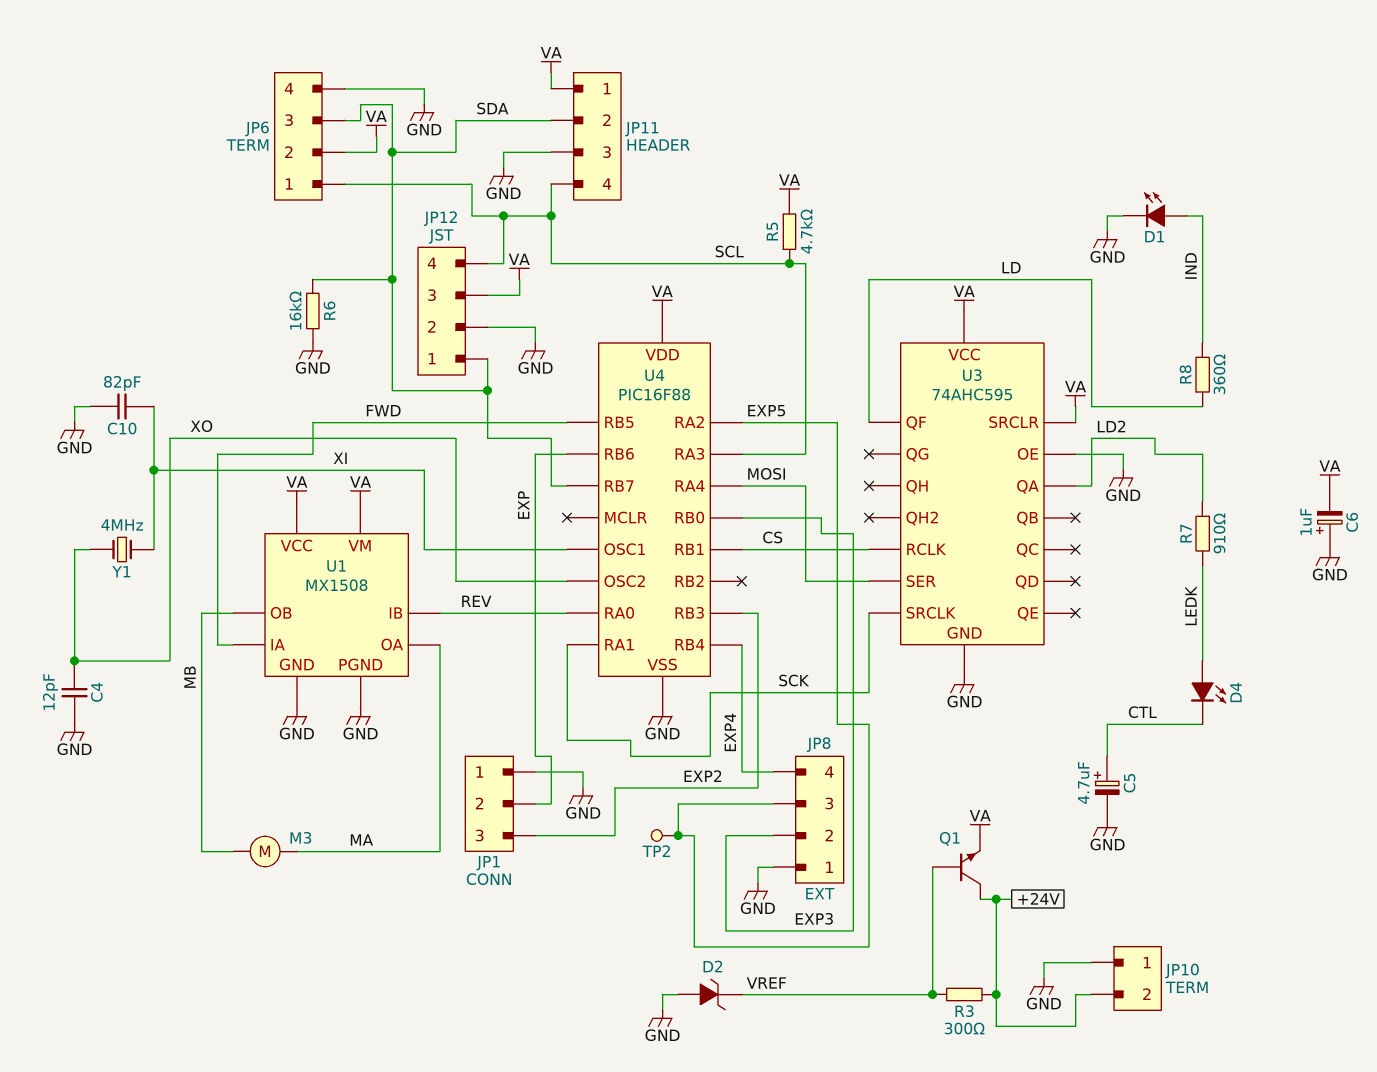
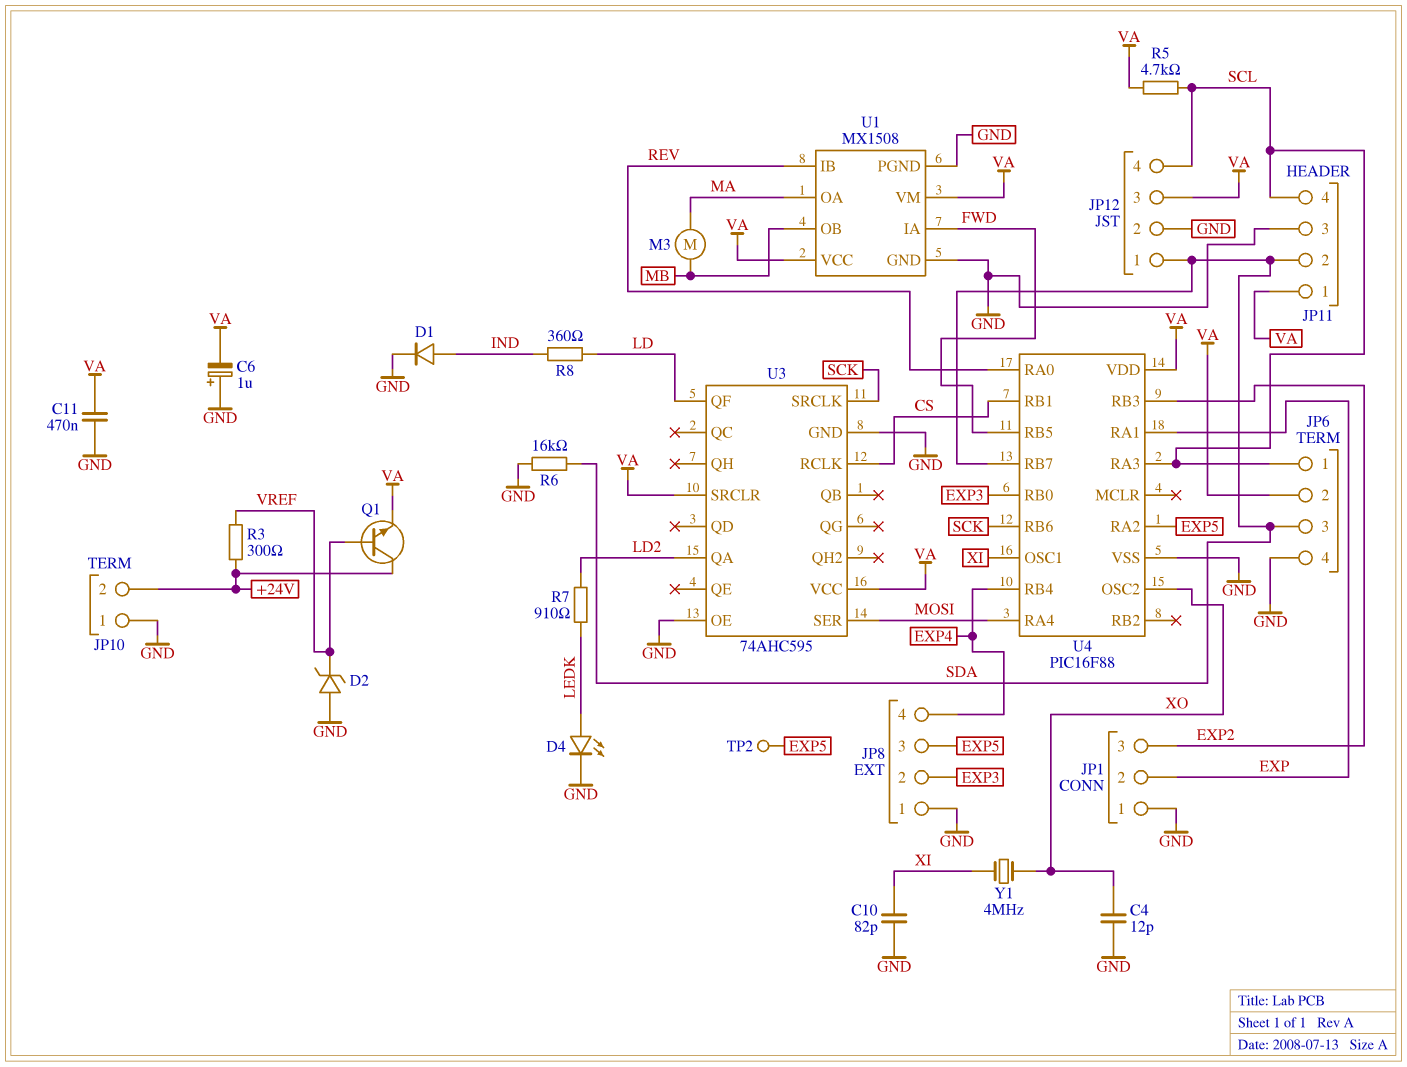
C5: 4.7uF (plus CTL, minus GND) -> none
C11: none -> 470nF (GND, VA)
D1: LED (A IND, K GND) -> diode (A IND, K GND)
D4: LED (A LEDK, K CTL) -> LED (A LEDK, K GND)
U4 pin RA1: SCK -> EXP
U4 pin RB6: EXP -> SCK

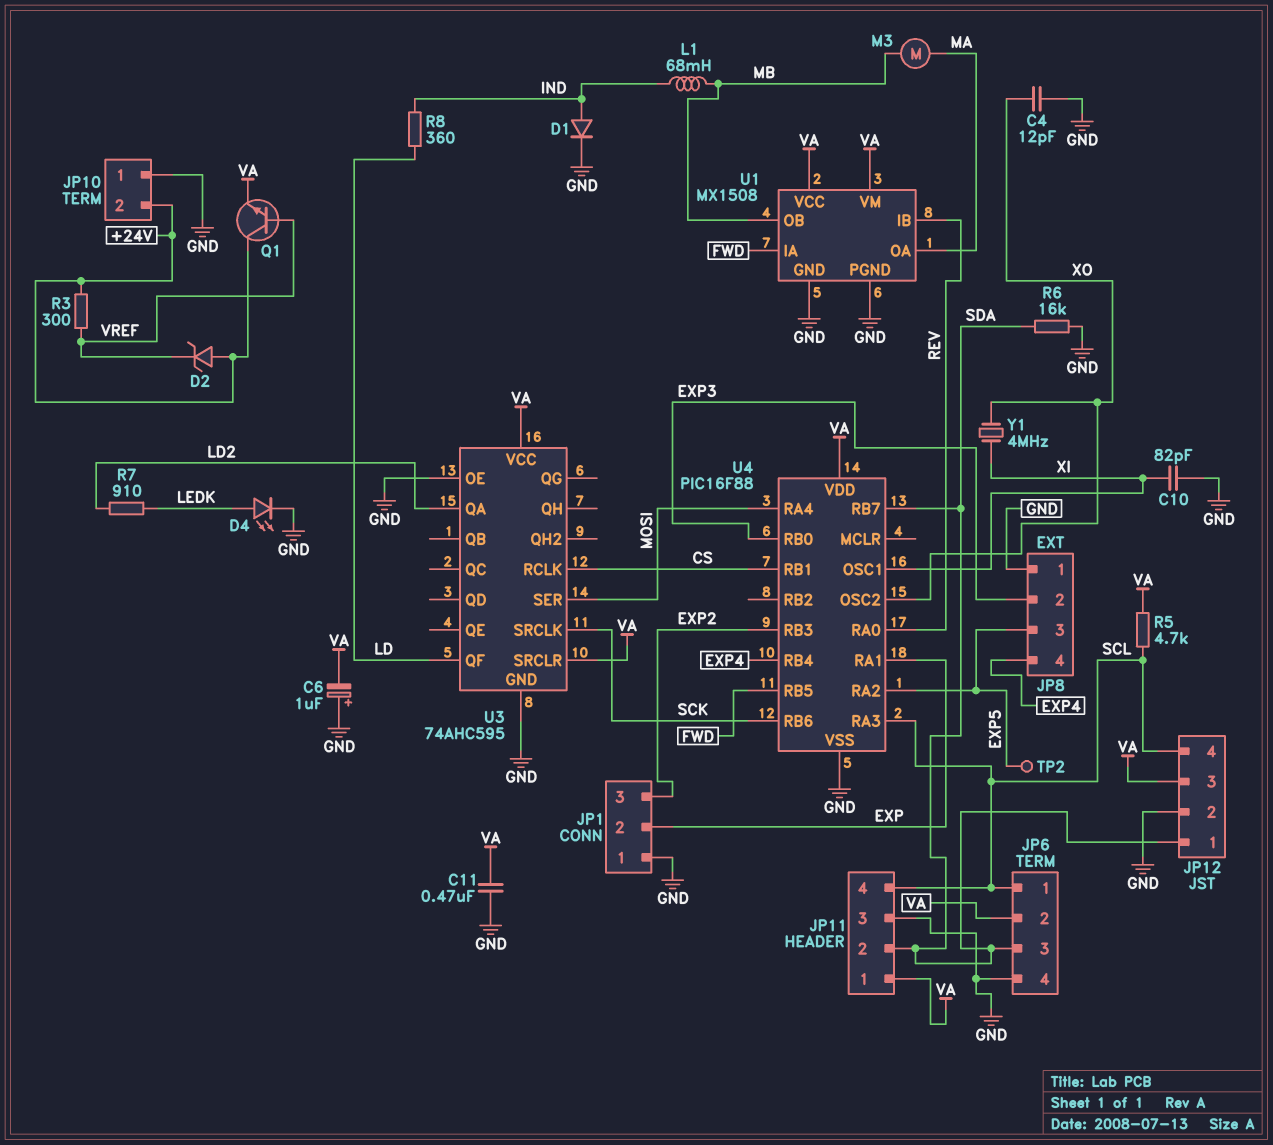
D2: zener (A GND, K VREF) -> zener (A +24V, K VREF)
L1: none -> 68mH (IND, MB)

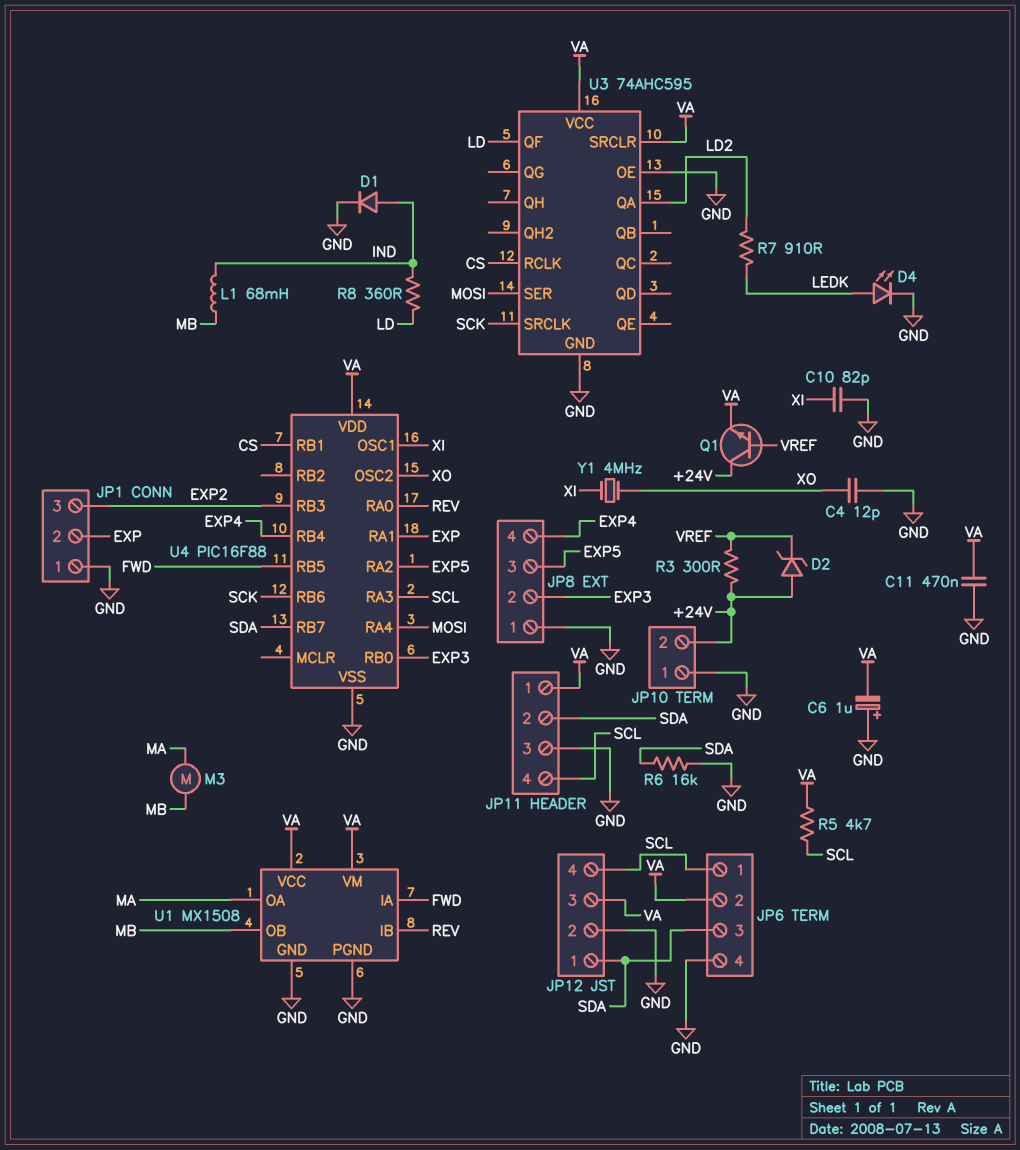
TP2: test point (EXP5) -> none

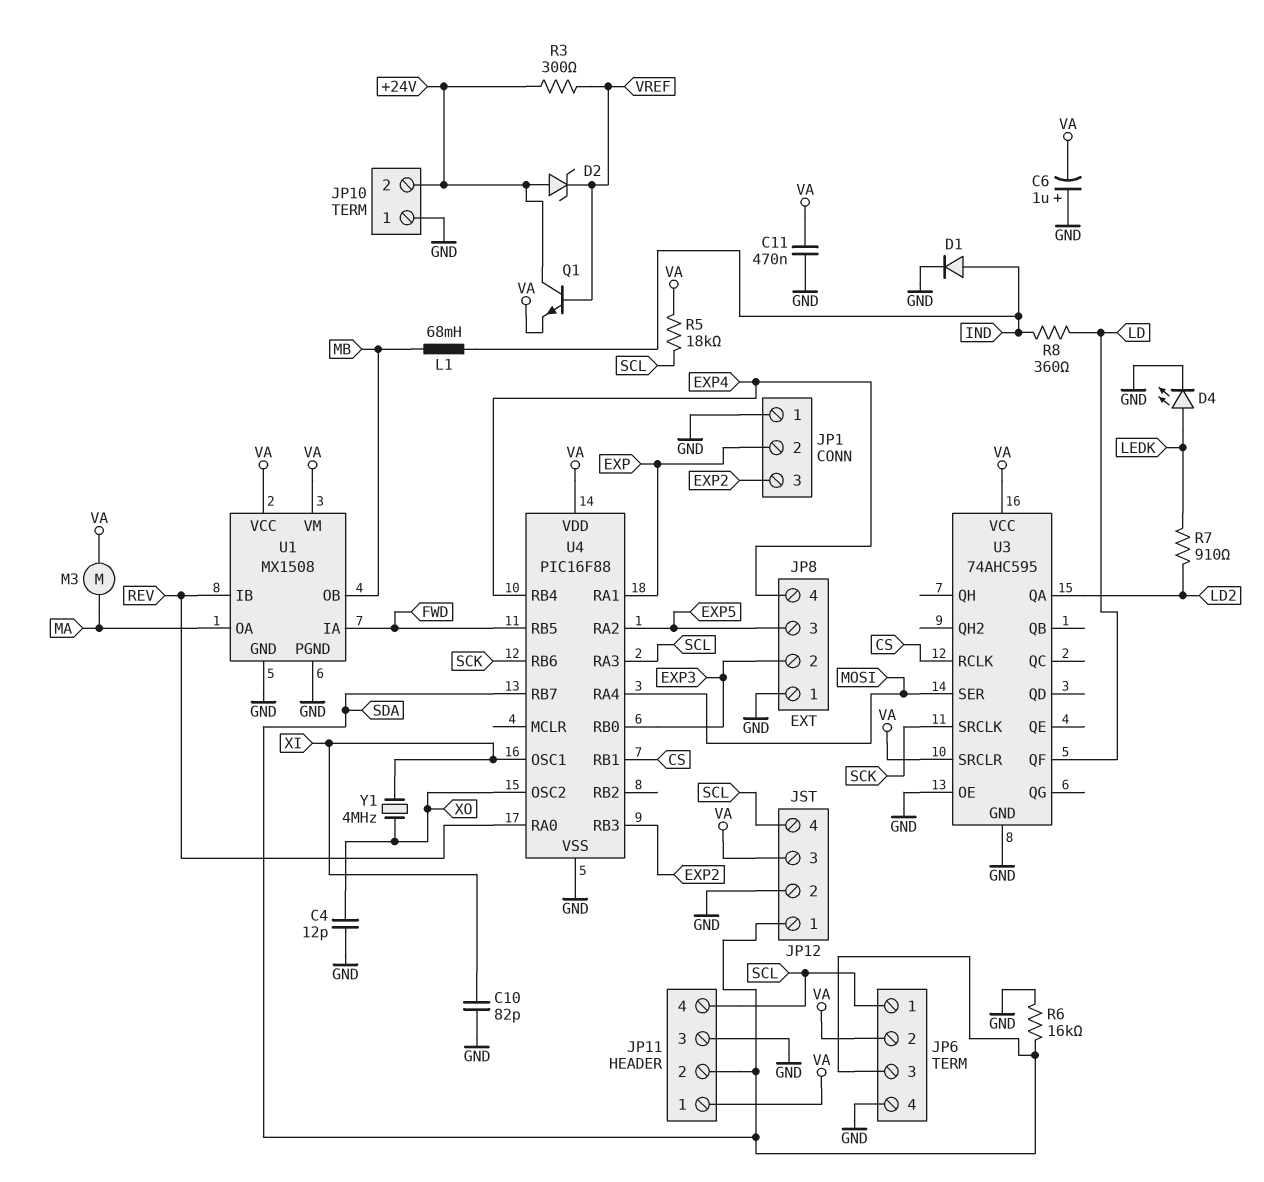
M3: motor (MA, MB) -> motor (MA, VA)
R5: 4.7k (SCL, VA) -> 18k (SCL, VA)

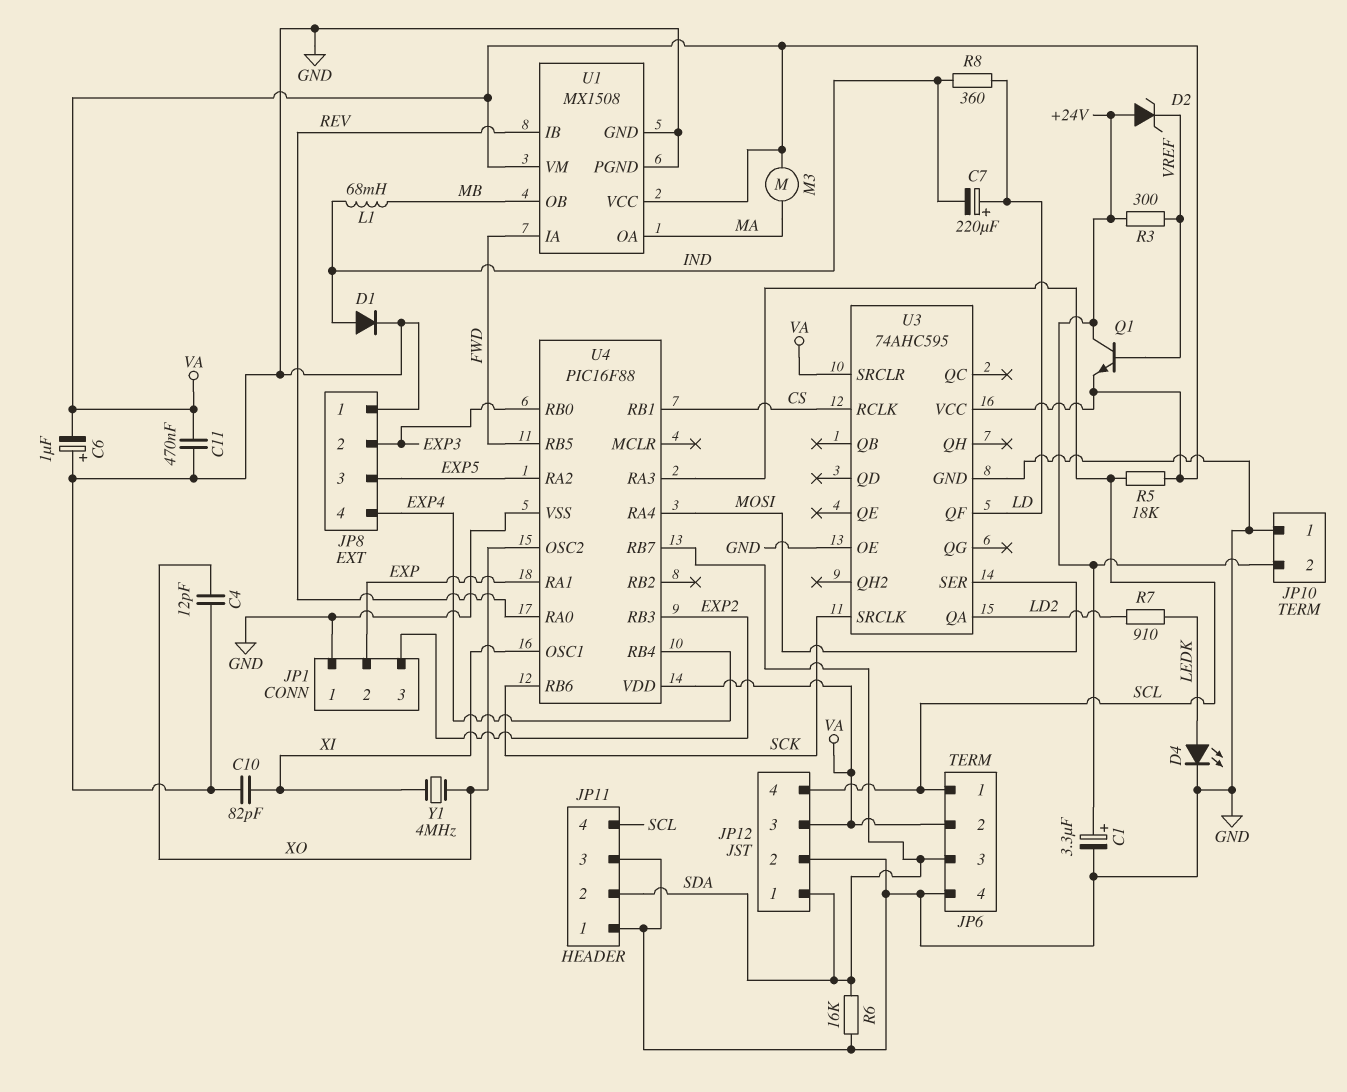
C1: none -> 3.3uF (plus +24V, minus GND)
C7: none -> 220uF (plus LD, minus IND)
JP11 pin 1: VA -> GND

